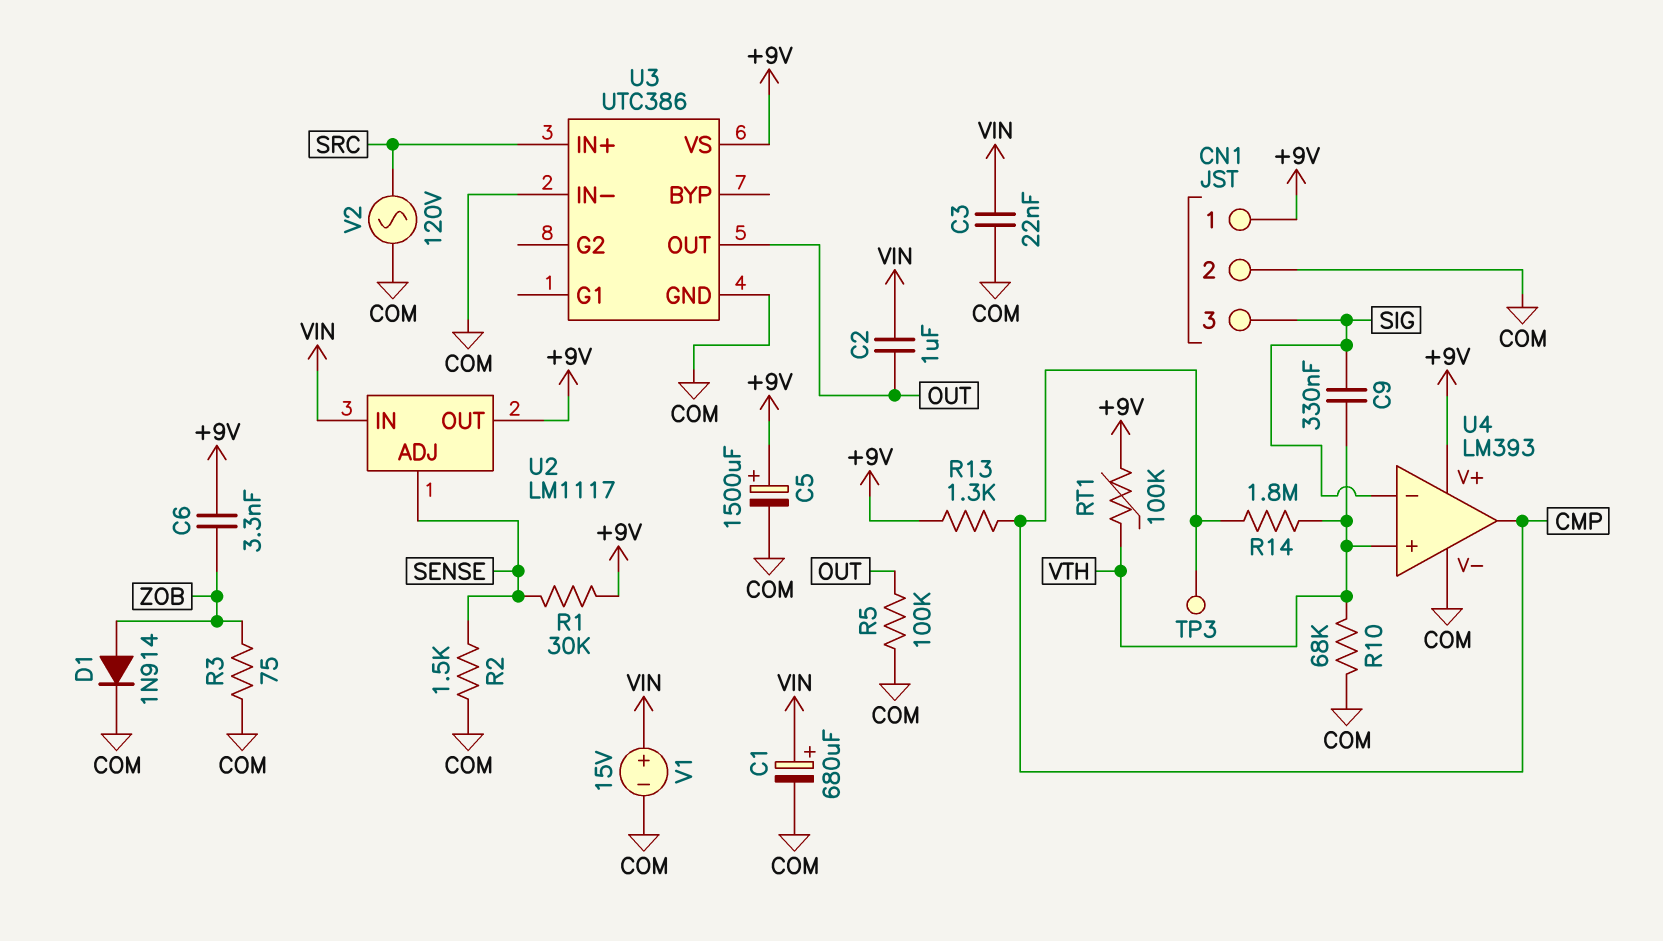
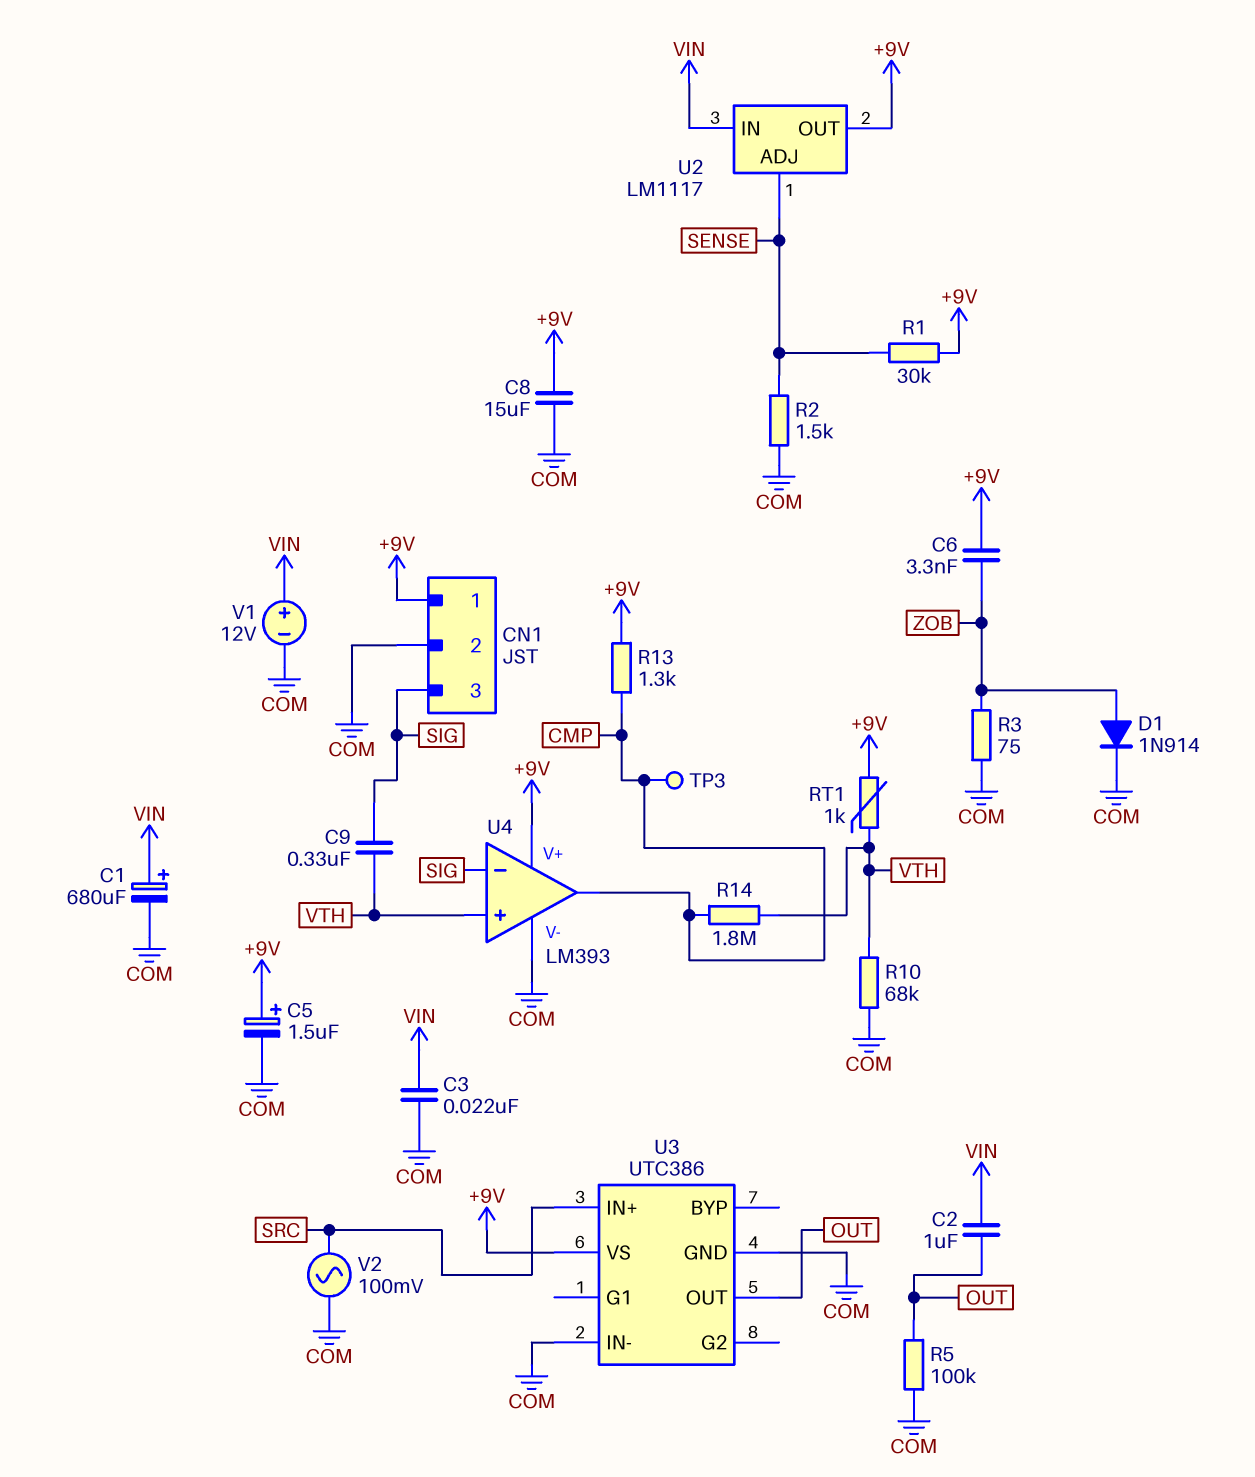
C5: 1500uF (plus +9V, minus COM) -> 1.5uF (plus +9V, minus COM)
C8: none -> 15uF (+9V, COM)
RT1: 100k (+9V, VTH) -> 1k (+9V, VTH)
V1: 15V (plus VIN, minus COM) -> 12V (plus VIN, minus COM)
V2: AC 120V (COM, SRC) -> AC 100mV (COM, SRC)

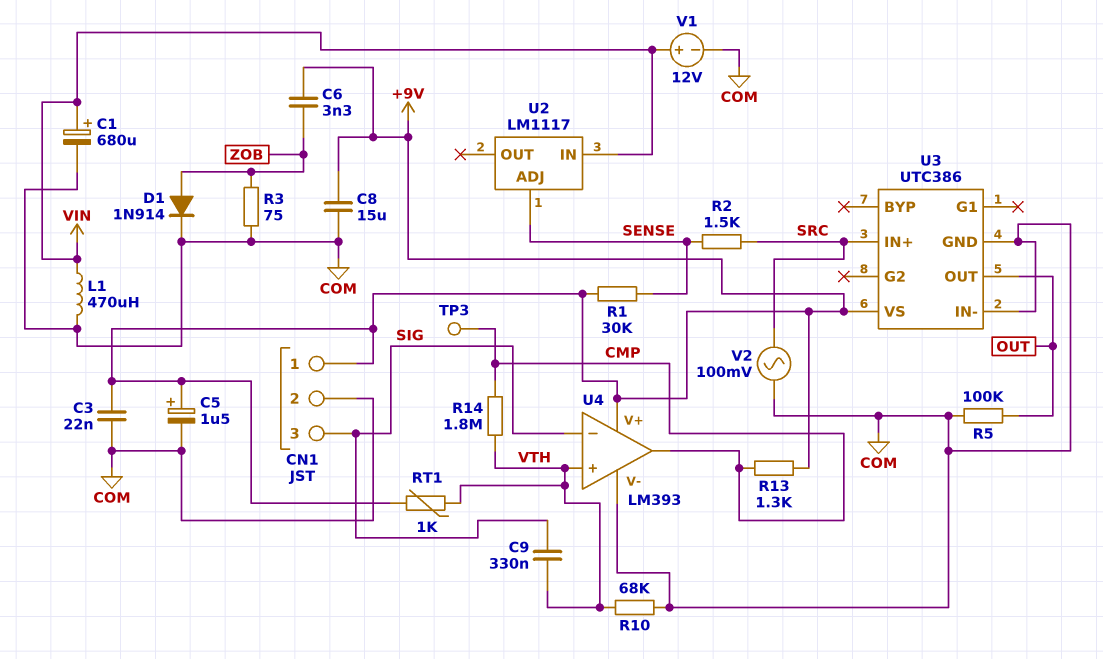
C2: 1uF (OUT, VIN) -> none
C3: 22nF (COM, VIN) -> 22nF (+9V, COM)
L1: none -> 470uH (COM, VIN)
R2: 1.5k (COM, SENSE) -> 1.5k (SENSE, SRC)
U2 pin OUT: +9V -> none

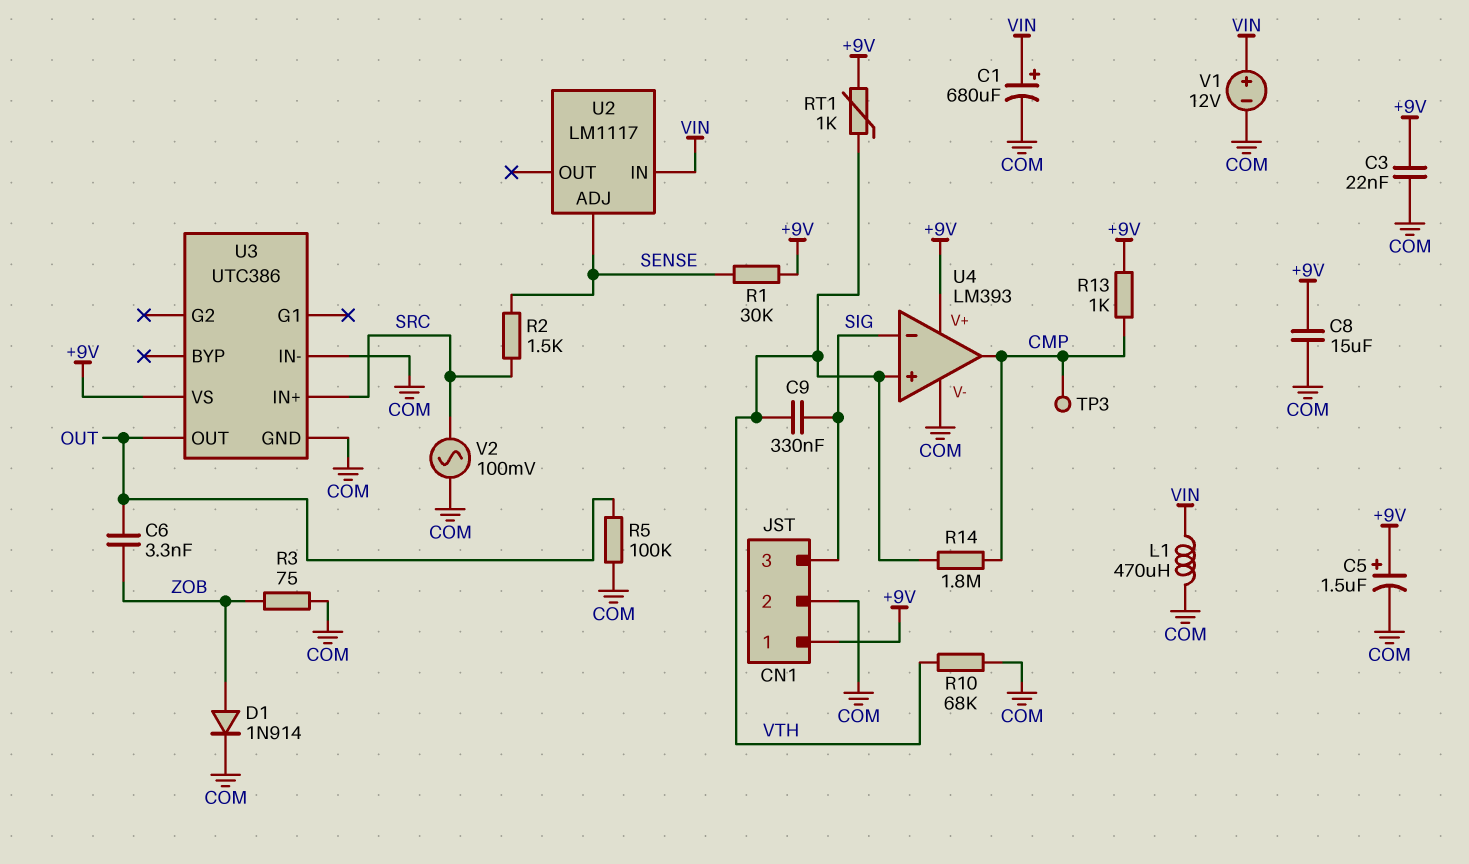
C6: 3.3nF (+9V, ZOB) -> 3.3nF (OUT, ZOB)
R13: 1.3k (+9V, CMP) -> 1k (+9V, CMP)

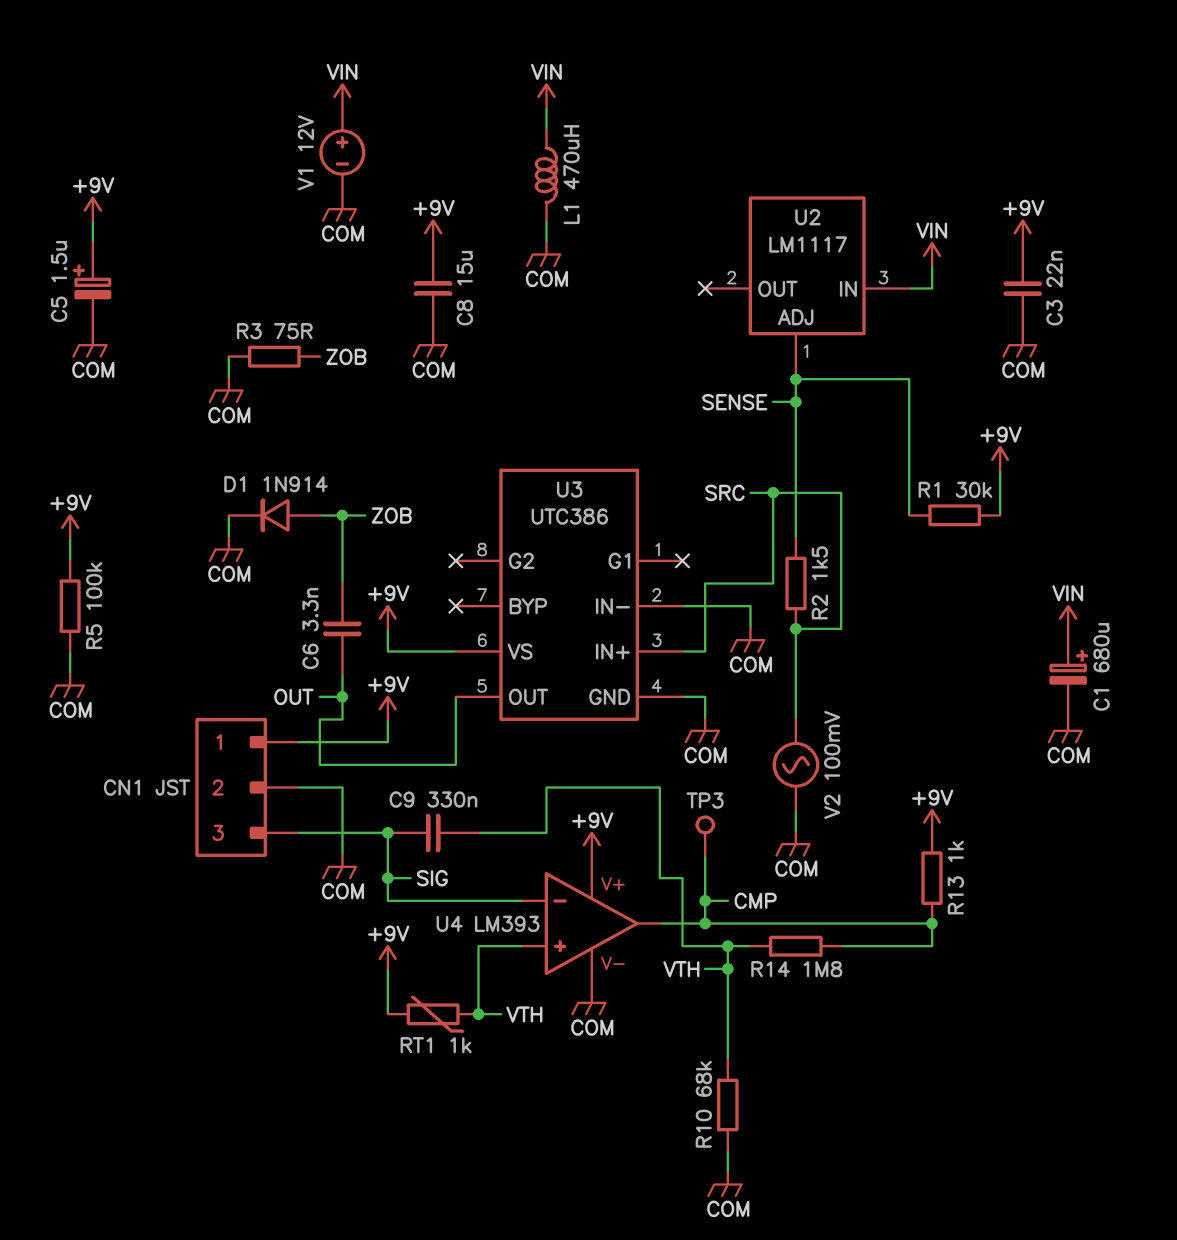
R5: 100k (COM, OUT) -> 100k (+9V, COM)

